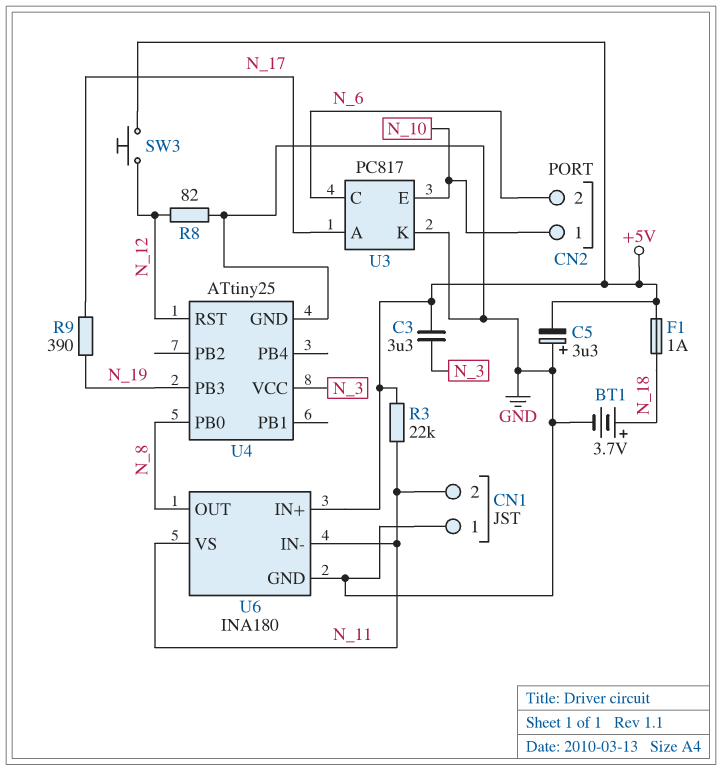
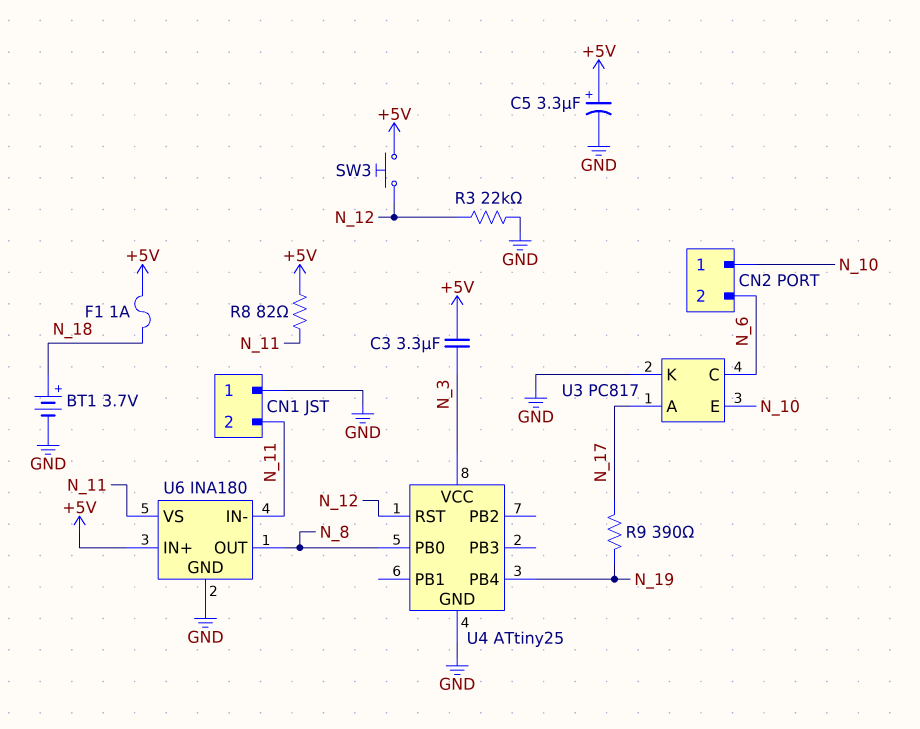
C5: 3.3uF (plus GND, minus +5V) -> 3.3uF (plus +5V, minus GND)
R3: 22k (+5V, N_11) -> 22k (GND, N_12)
R8: 82 (GND, N_12) -> 82 (+5V, N_11)
U4 pin PB3: N_19 -> none
U4 pin PB4: none -> N_19

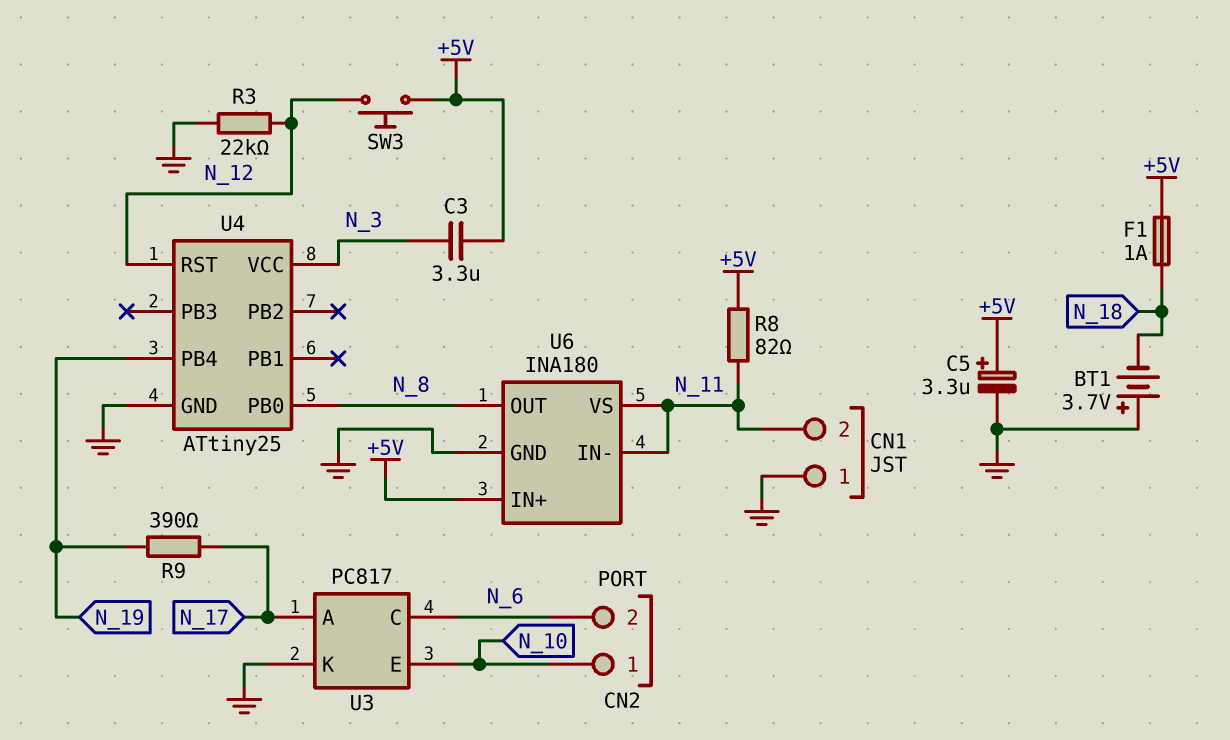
BT1: 3.7V (plus N_18, minus GND) -> 3.7V (plus GND, minus N_18)

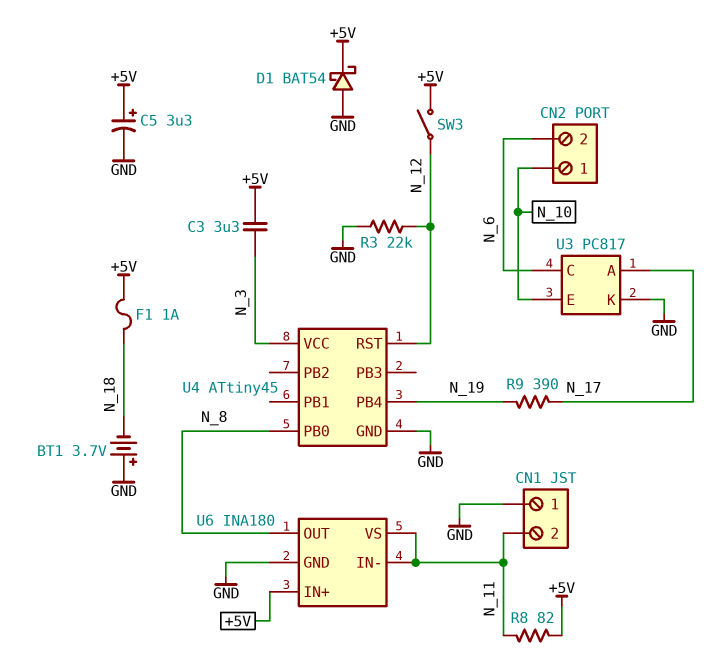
D1: none -> schottky BAT54 (A GND, K +5V)
SW3: button (+5V, N_12) -> switch (+5V, N_12)
U4: ATtiny25 -> ATtiny45

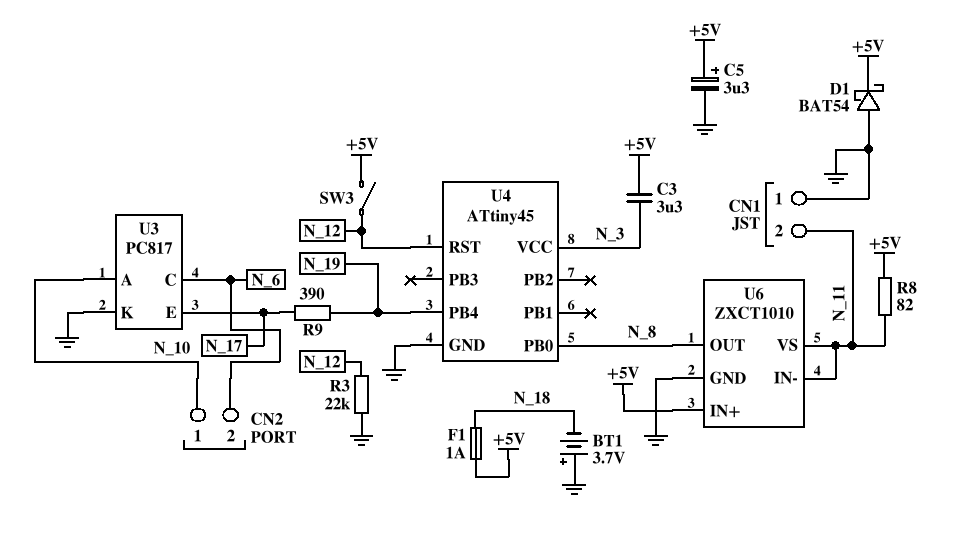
U3 pin A: N_17 -> N_10
U3 pin E: N_10 -> N_17
U6: INA180 -> ZXCT1010

